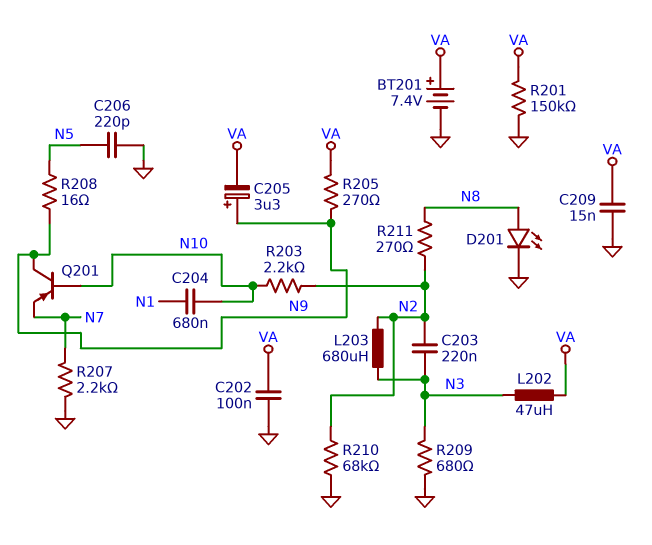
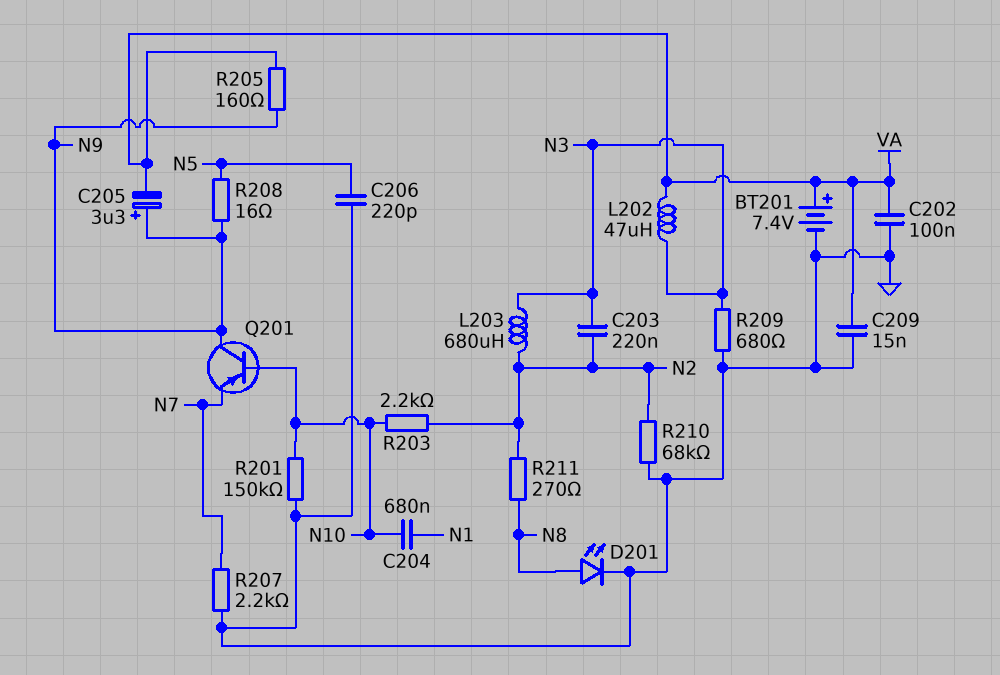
R201: 150k (GND, VA) -> 150k (GND, N10)
R205: 270 (N9, VA) -> 160 (N9, VA)

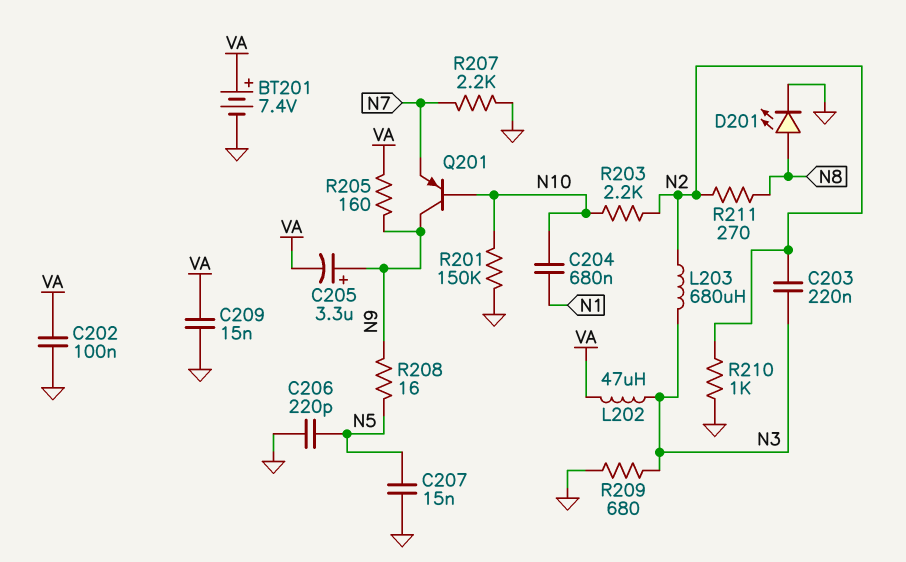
C207: none -> 15nF (GND, N5)
R210: 68k (GND, N2) -> 1k (GND, N2)

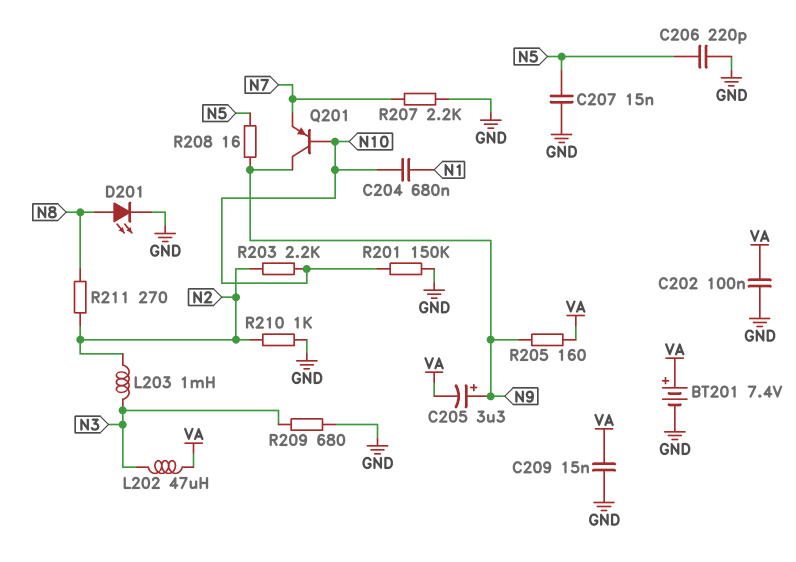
C203: 220nF (N2, N3) -> none
L203: 680uH (N2, N3) -> 1mH (N2, N3)

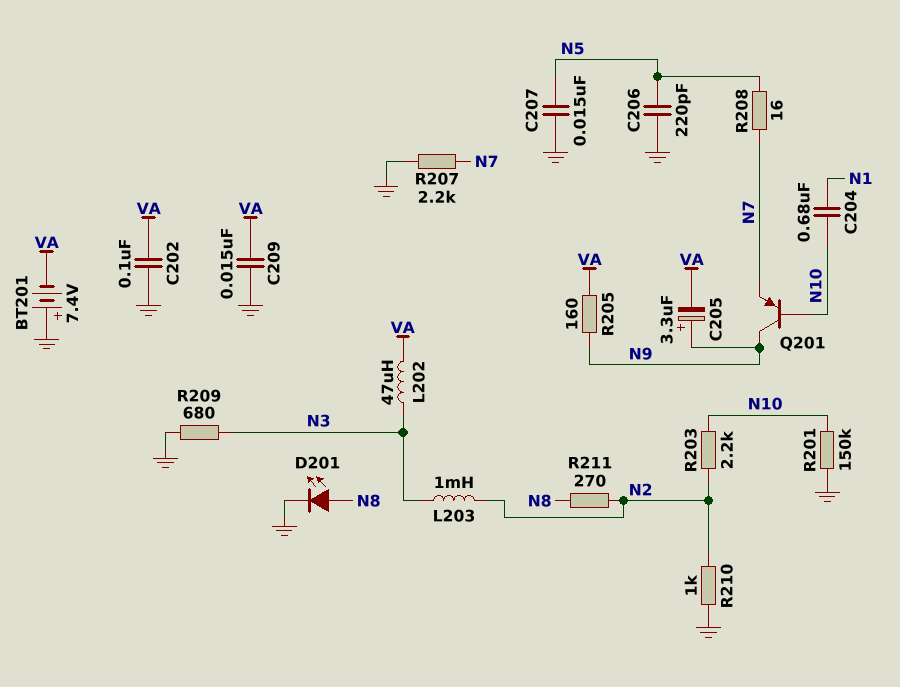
BT201: 7.4V (plus VA, minus GND) -> 7.4V (plus GND, minus VA)
R208: 16 (N5, N9) -> 16 (N5, N7)

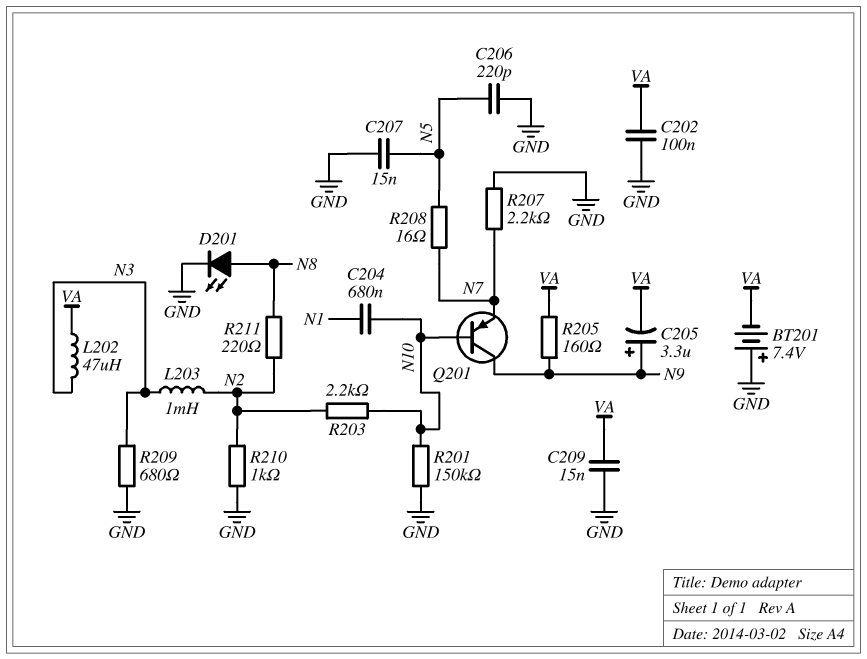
R211: 270 (N2, N8) -> 220 (N2, N8)

